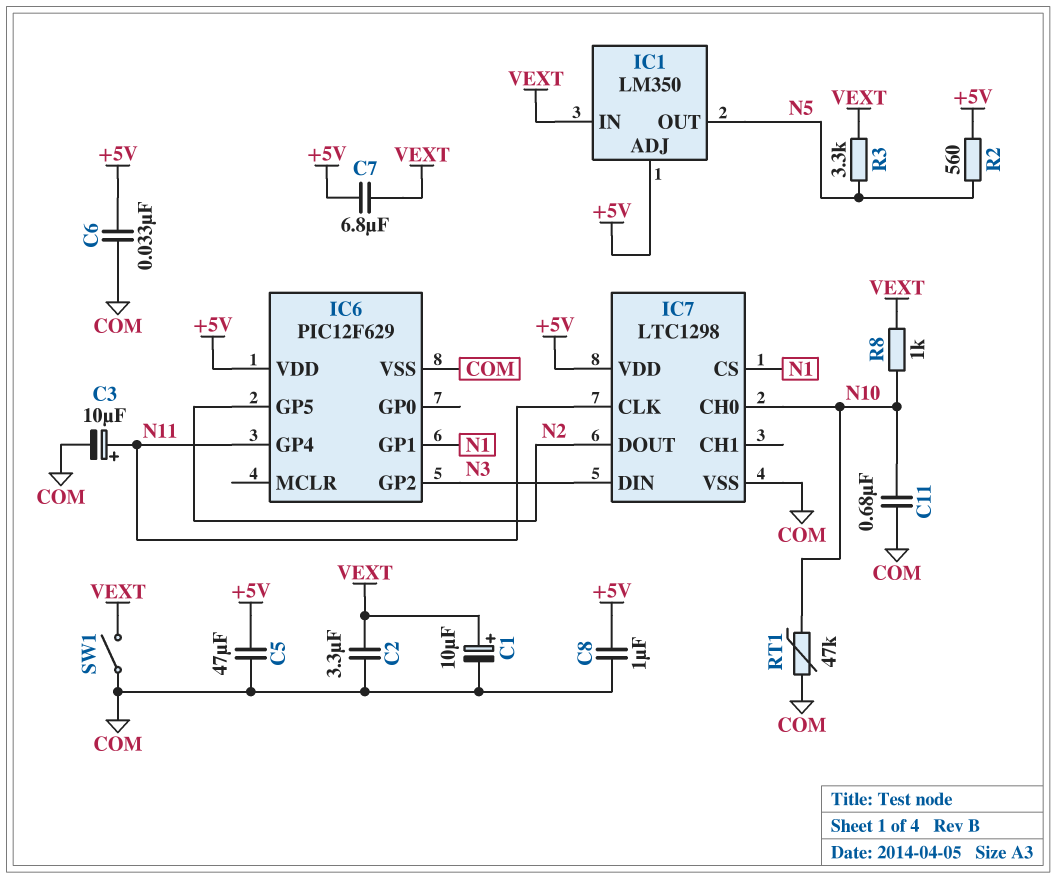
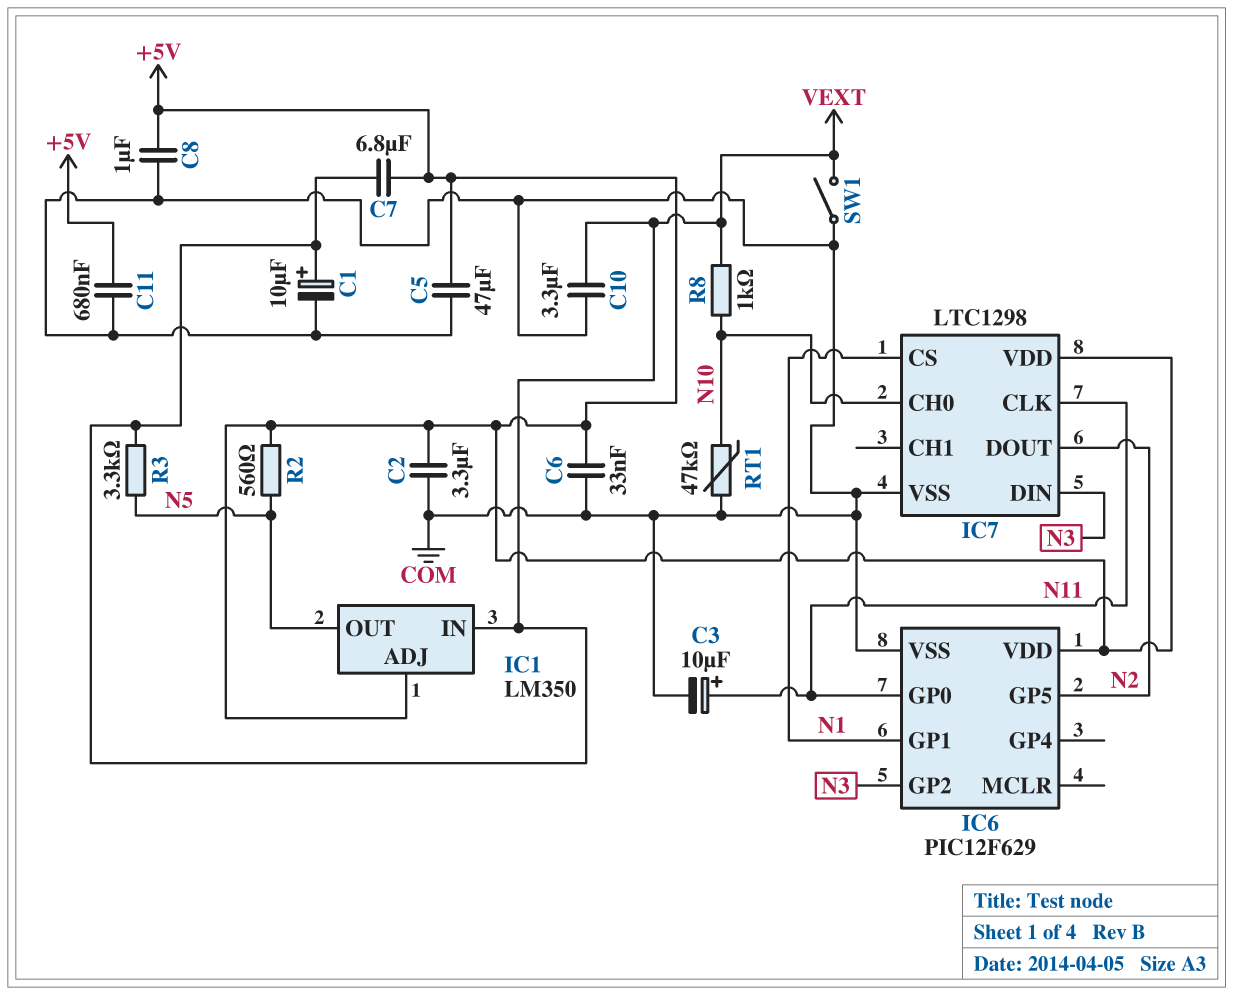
C2: 3.3uF (COM, VEXT) -> 3.3uF (+5V, COM)
C10: none -> 3.3uF (COM, VEXT)
C11: 680nF (COM, N10) -> 680nF (+5V, COM)
IC6 pin GP0: none -> N11
IC6 pin GP4: N11 -> none

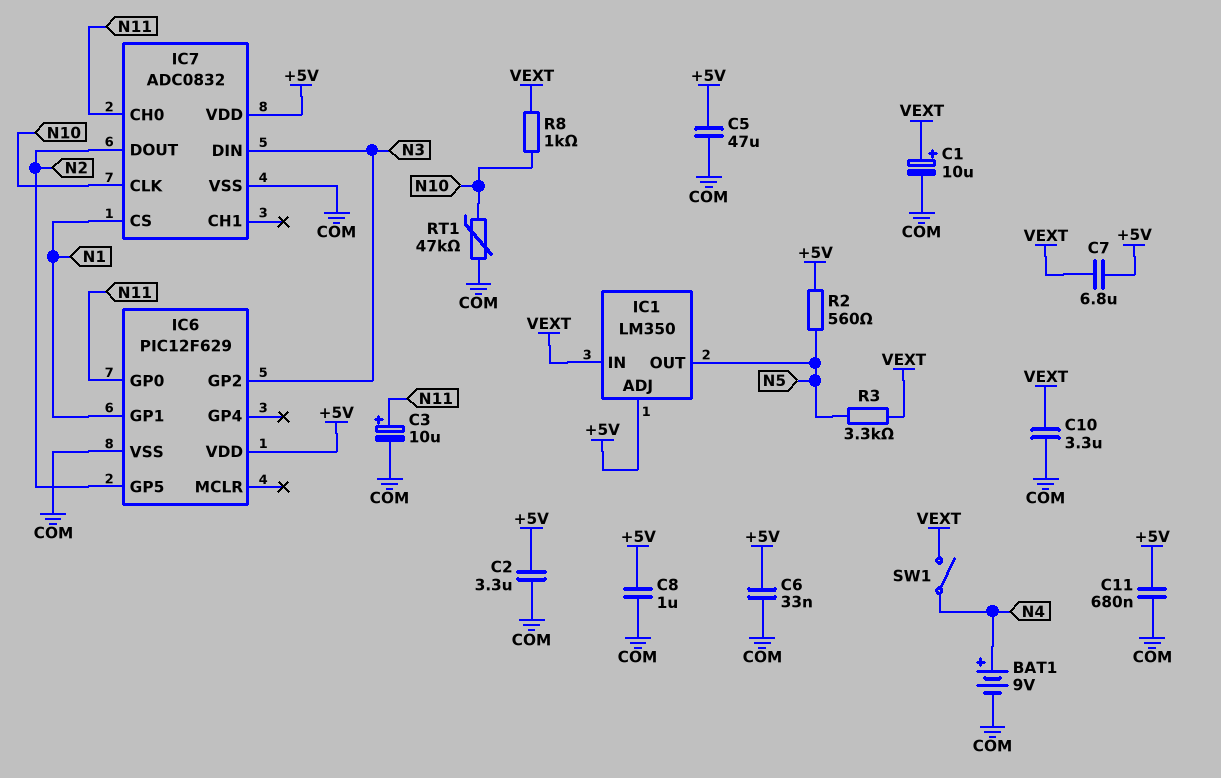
BAT1: none -> 9V (plus N4, minus COM)
IC7: LTC1298 -> ADC0832
IC7 pin CH0: N10 -> N11
IC7 pin CLK: N11 -> N10
SW1: switch (COM, VEXT) -> switch (N4, VEXT)

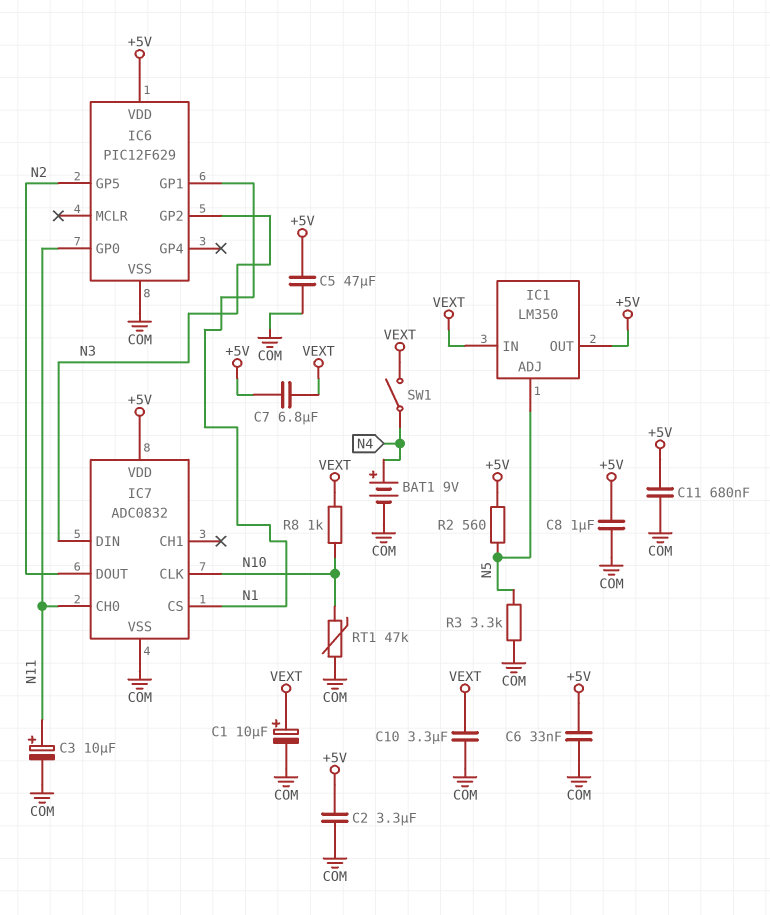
IC1 pin ADJ: +5V -> N5
IC1 pin OUT: N5 -> +5V
R3: 3.3k (N5, VEXT) -> 3.3k (COM, N5)

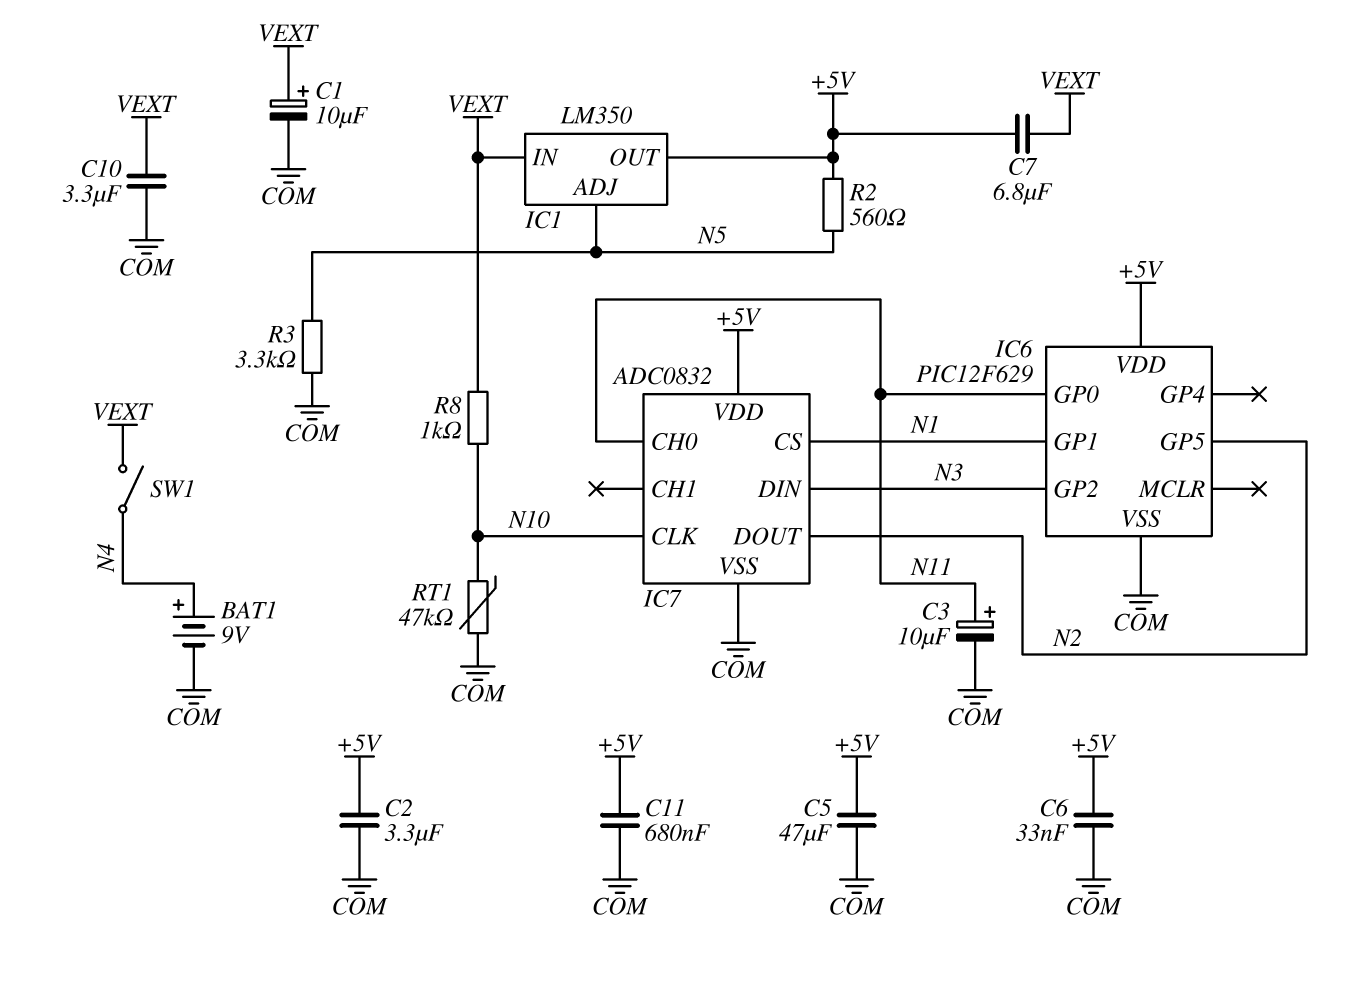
C8: 1uF (+5V, COM) -> none

